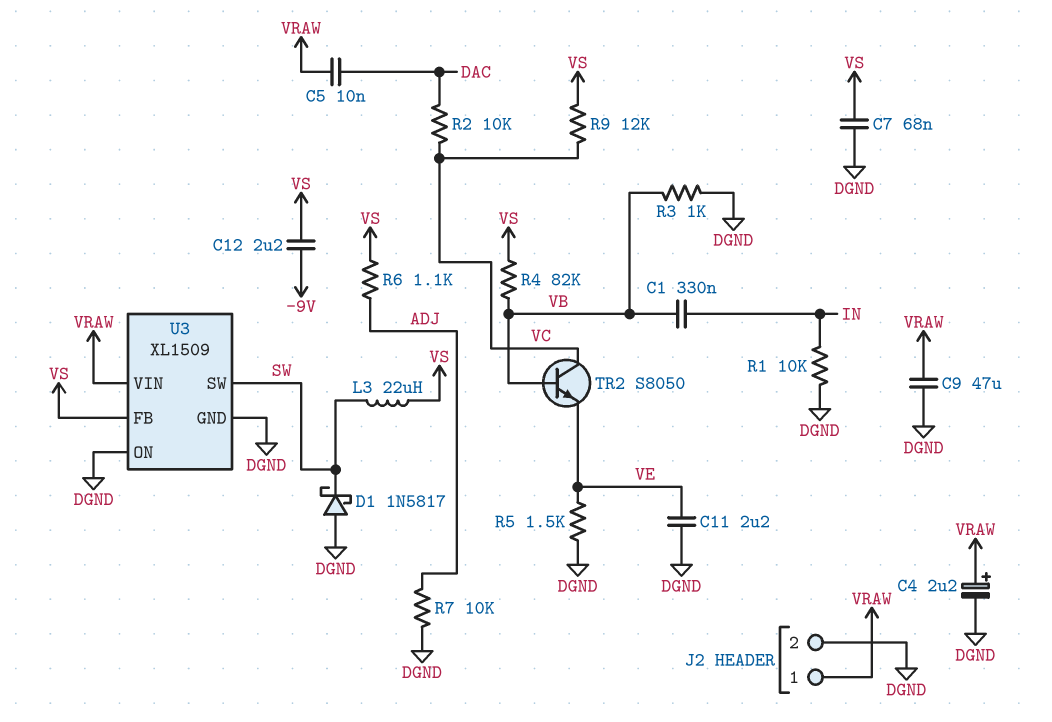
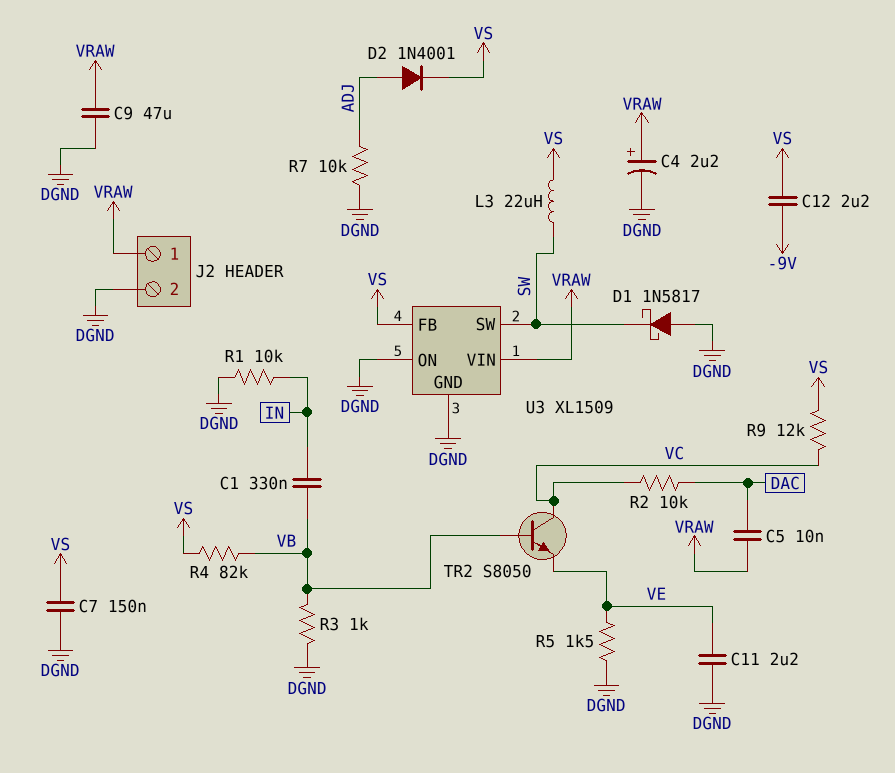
C7: 68nF (DGND, VS) -> 150nF (DGND, VS)
D2: none -> diode 1N4001 (A ADJ, K VS)
R6: 1.1k (ADJ, VS) -> none

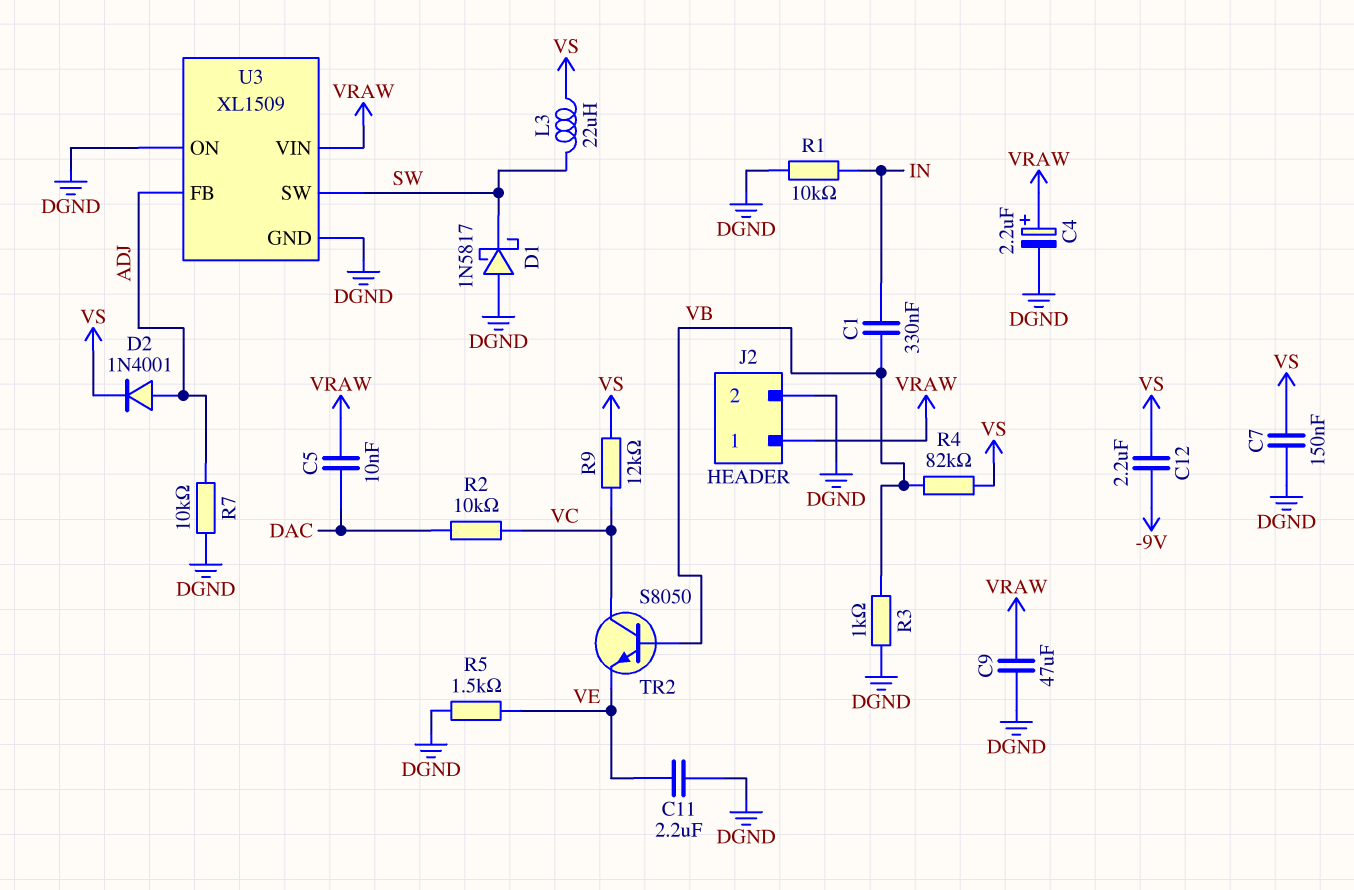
U3 pin FB: VS -> ADJ

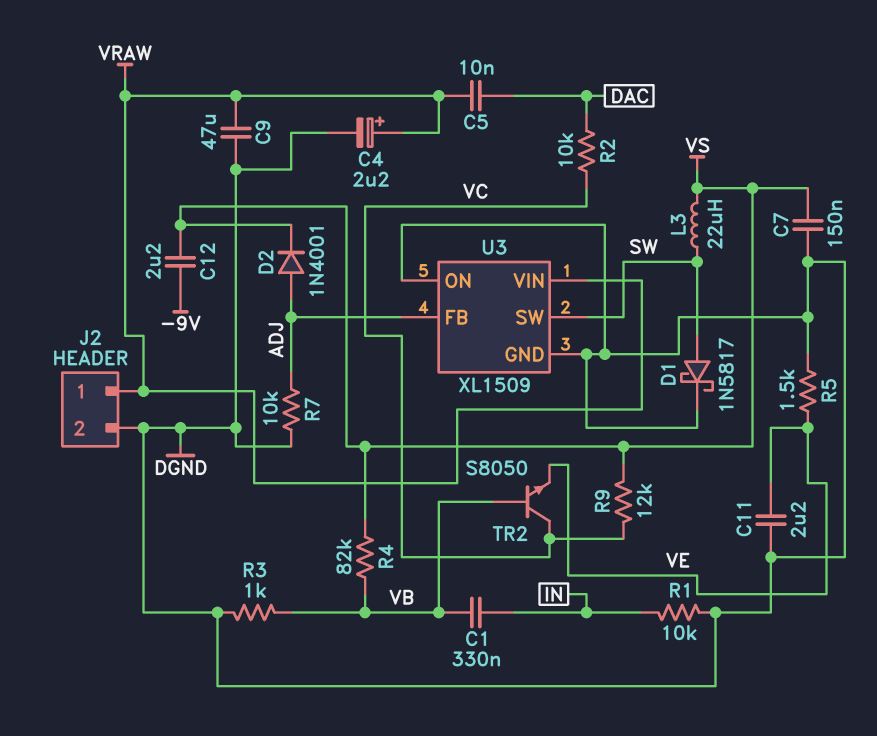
D1: schottky 1N5817 (A DGND, K SW) -> schottky 1N5817 (A SW, K DGND)

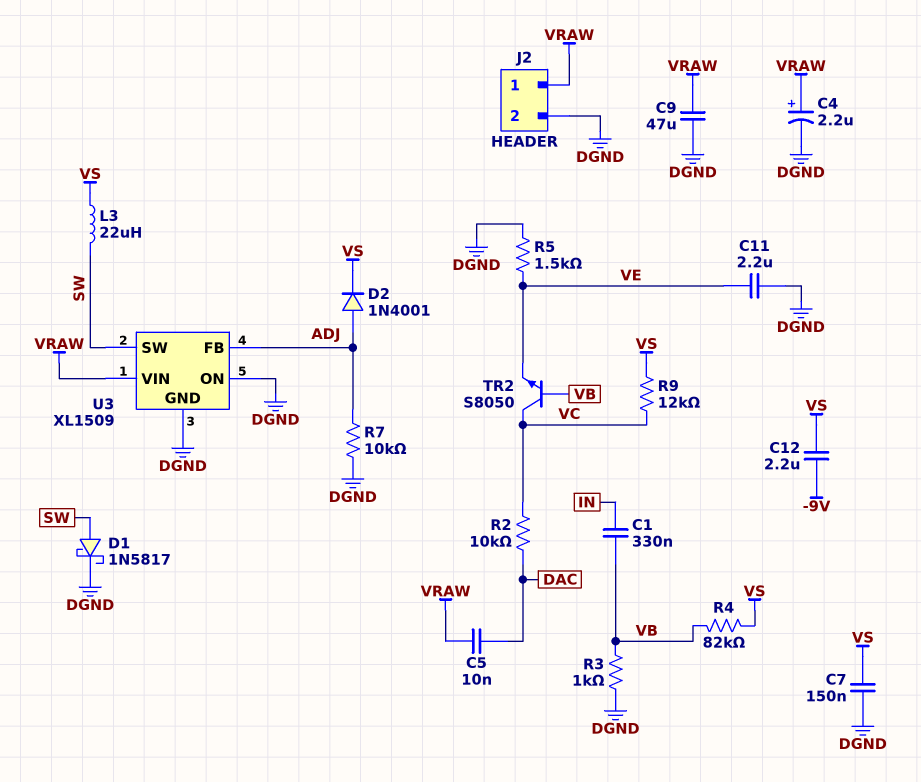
R1: 10k (DGND, IN) -> none

